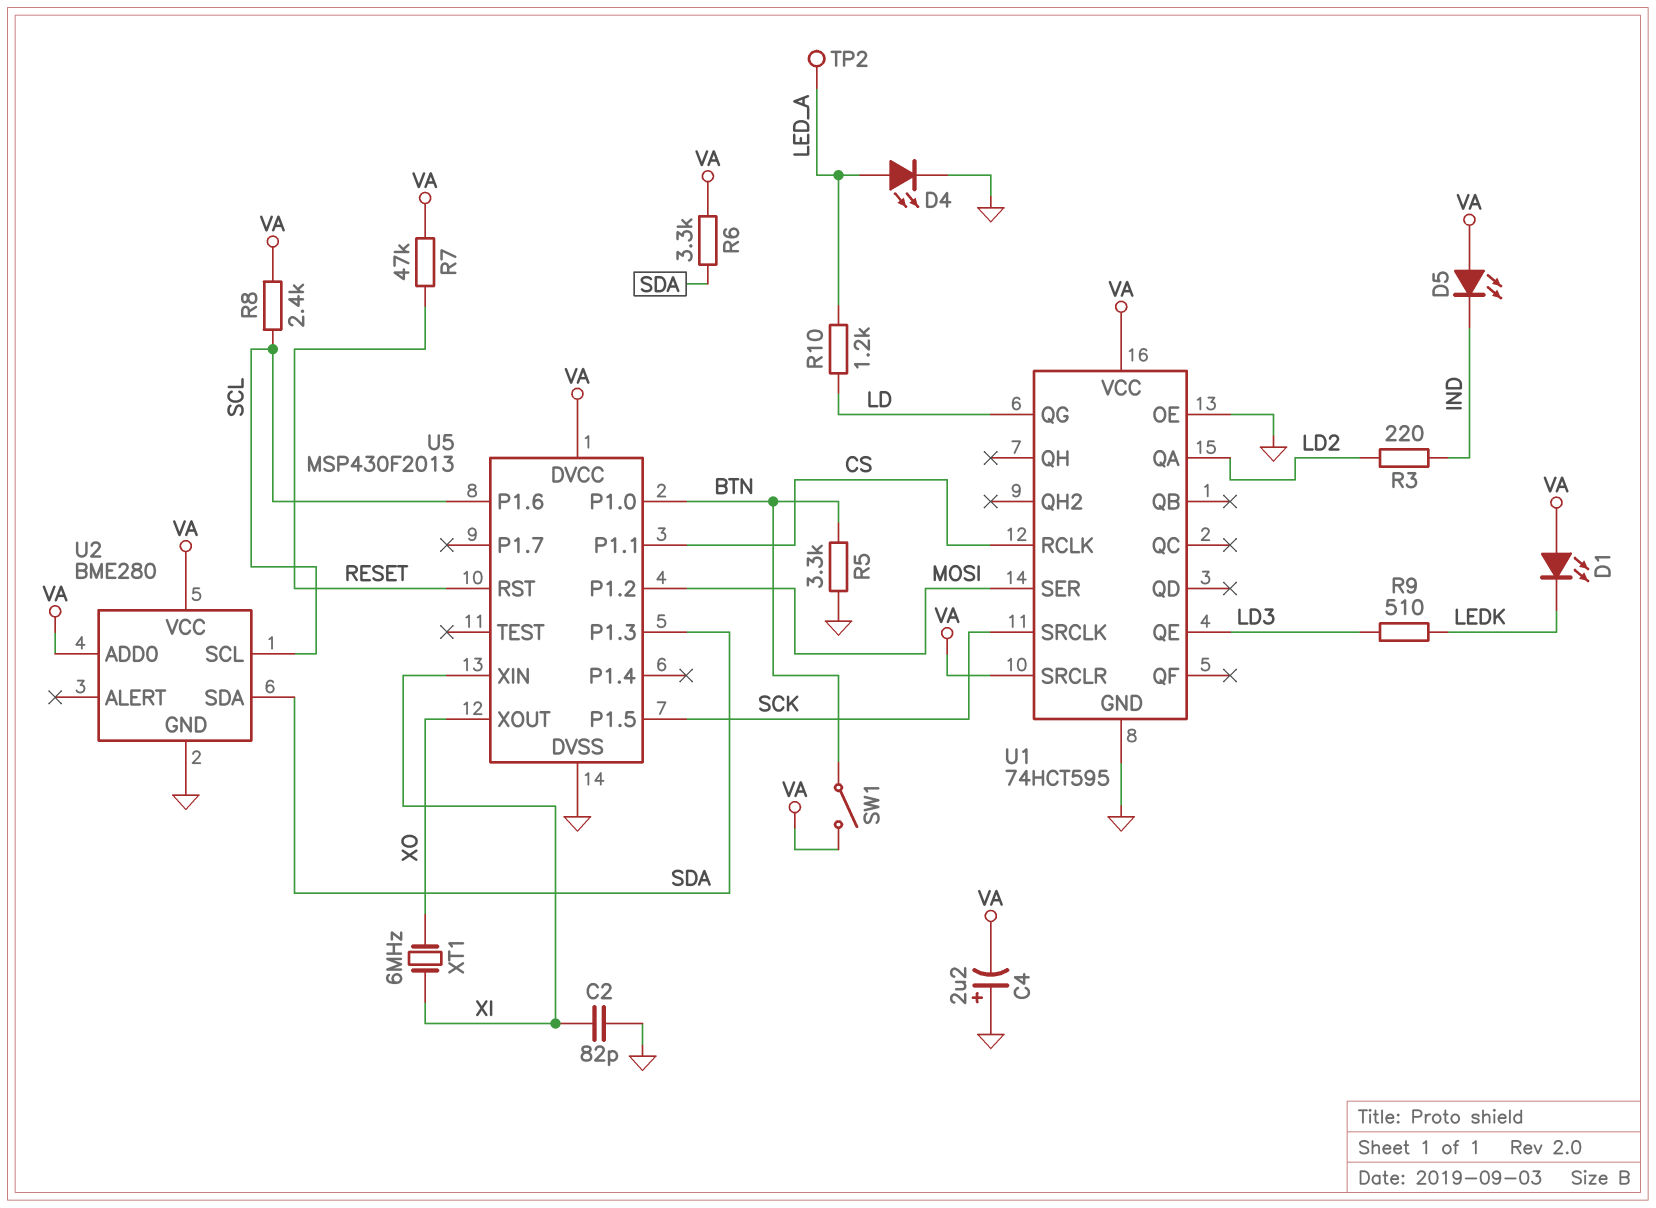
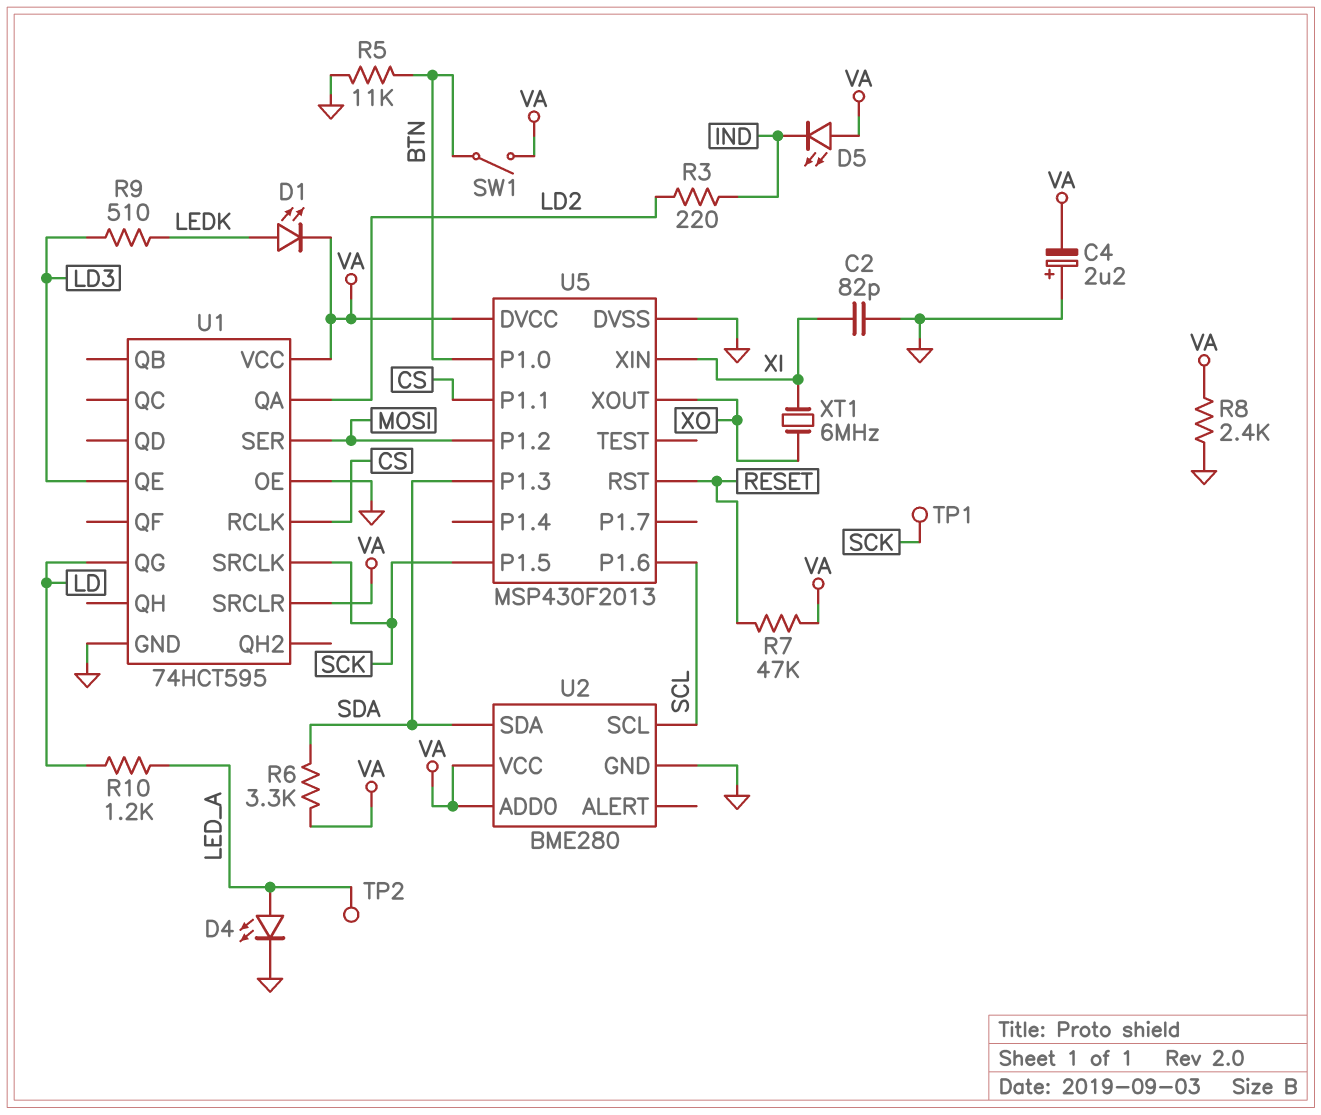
D1: LED (A VA, K LEDK) -> LED (A LEDK, K VA)
R5: 3.3k (BTN, GND) -> 11k (BTN, GND)
R8: 2.4k (SCL, VA) -> 2.4k (GND, VA)
TP1: none -> test point (SCK)

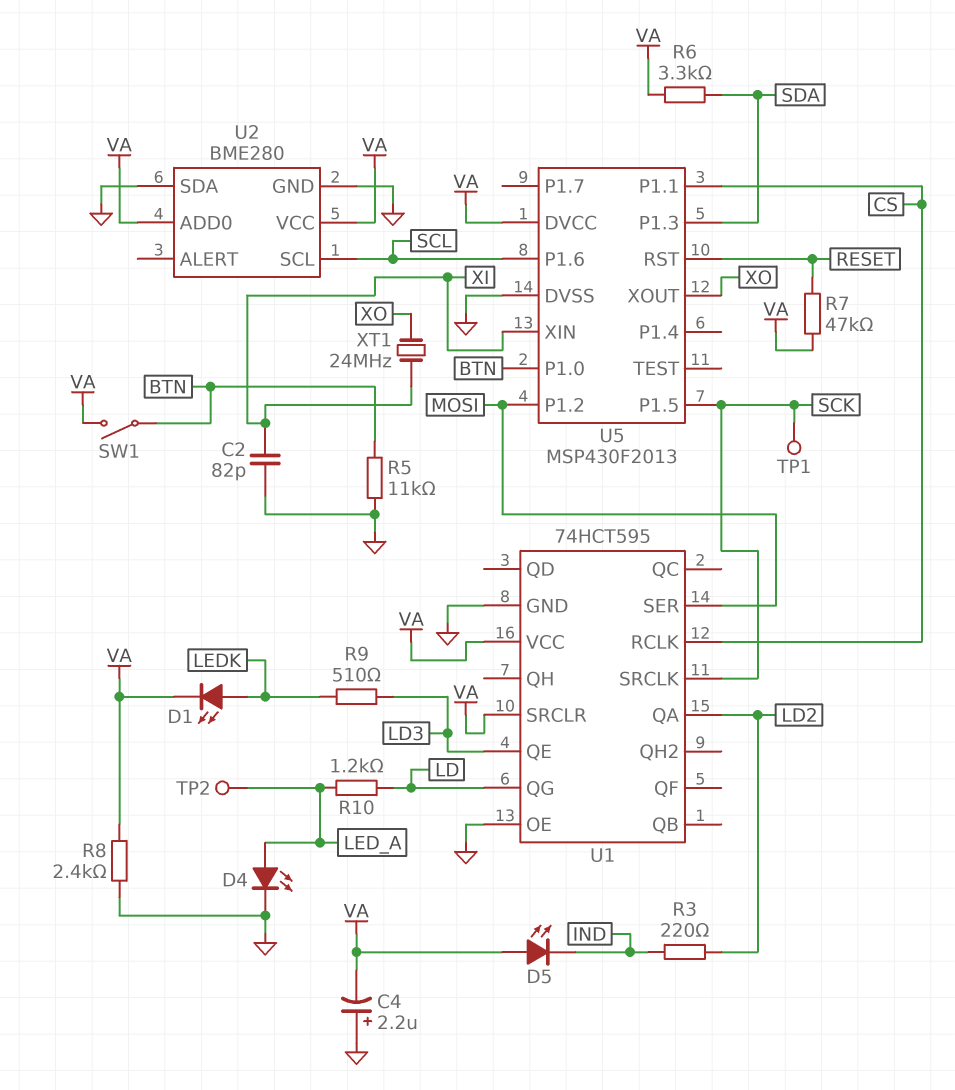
U2 pin SDA: SDA -> GND
XT1: 6MHz (XI, XO) -> 24MHz (XI, XO)

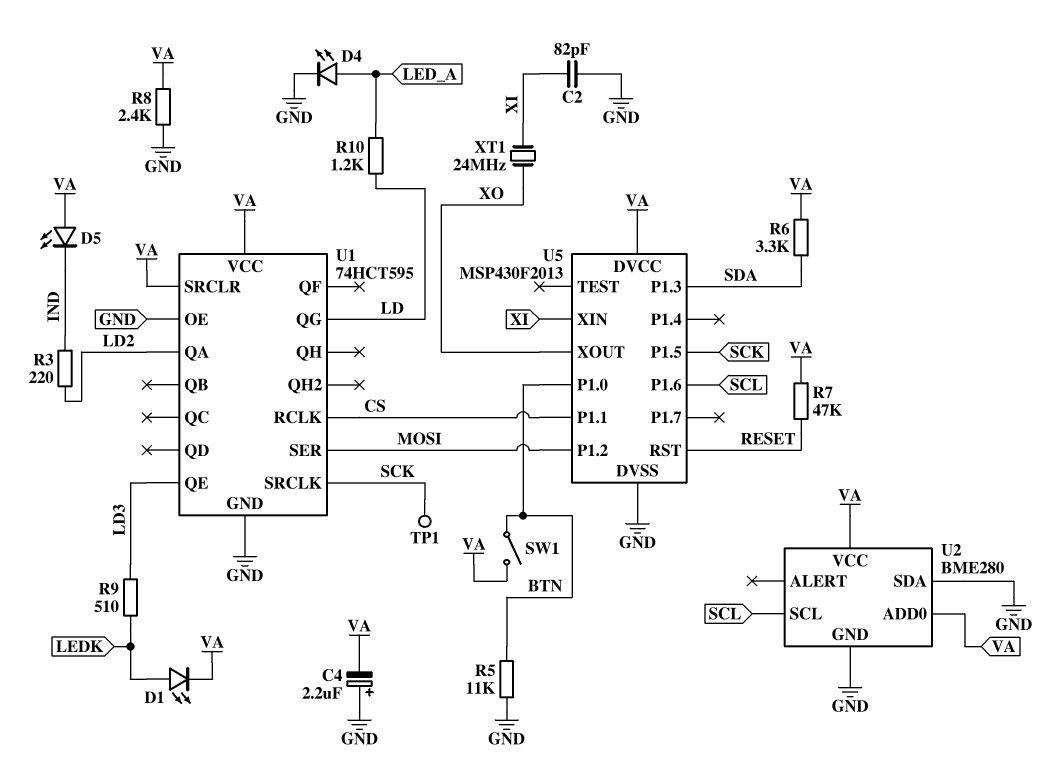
TP2: test point (LED_A) -> none

